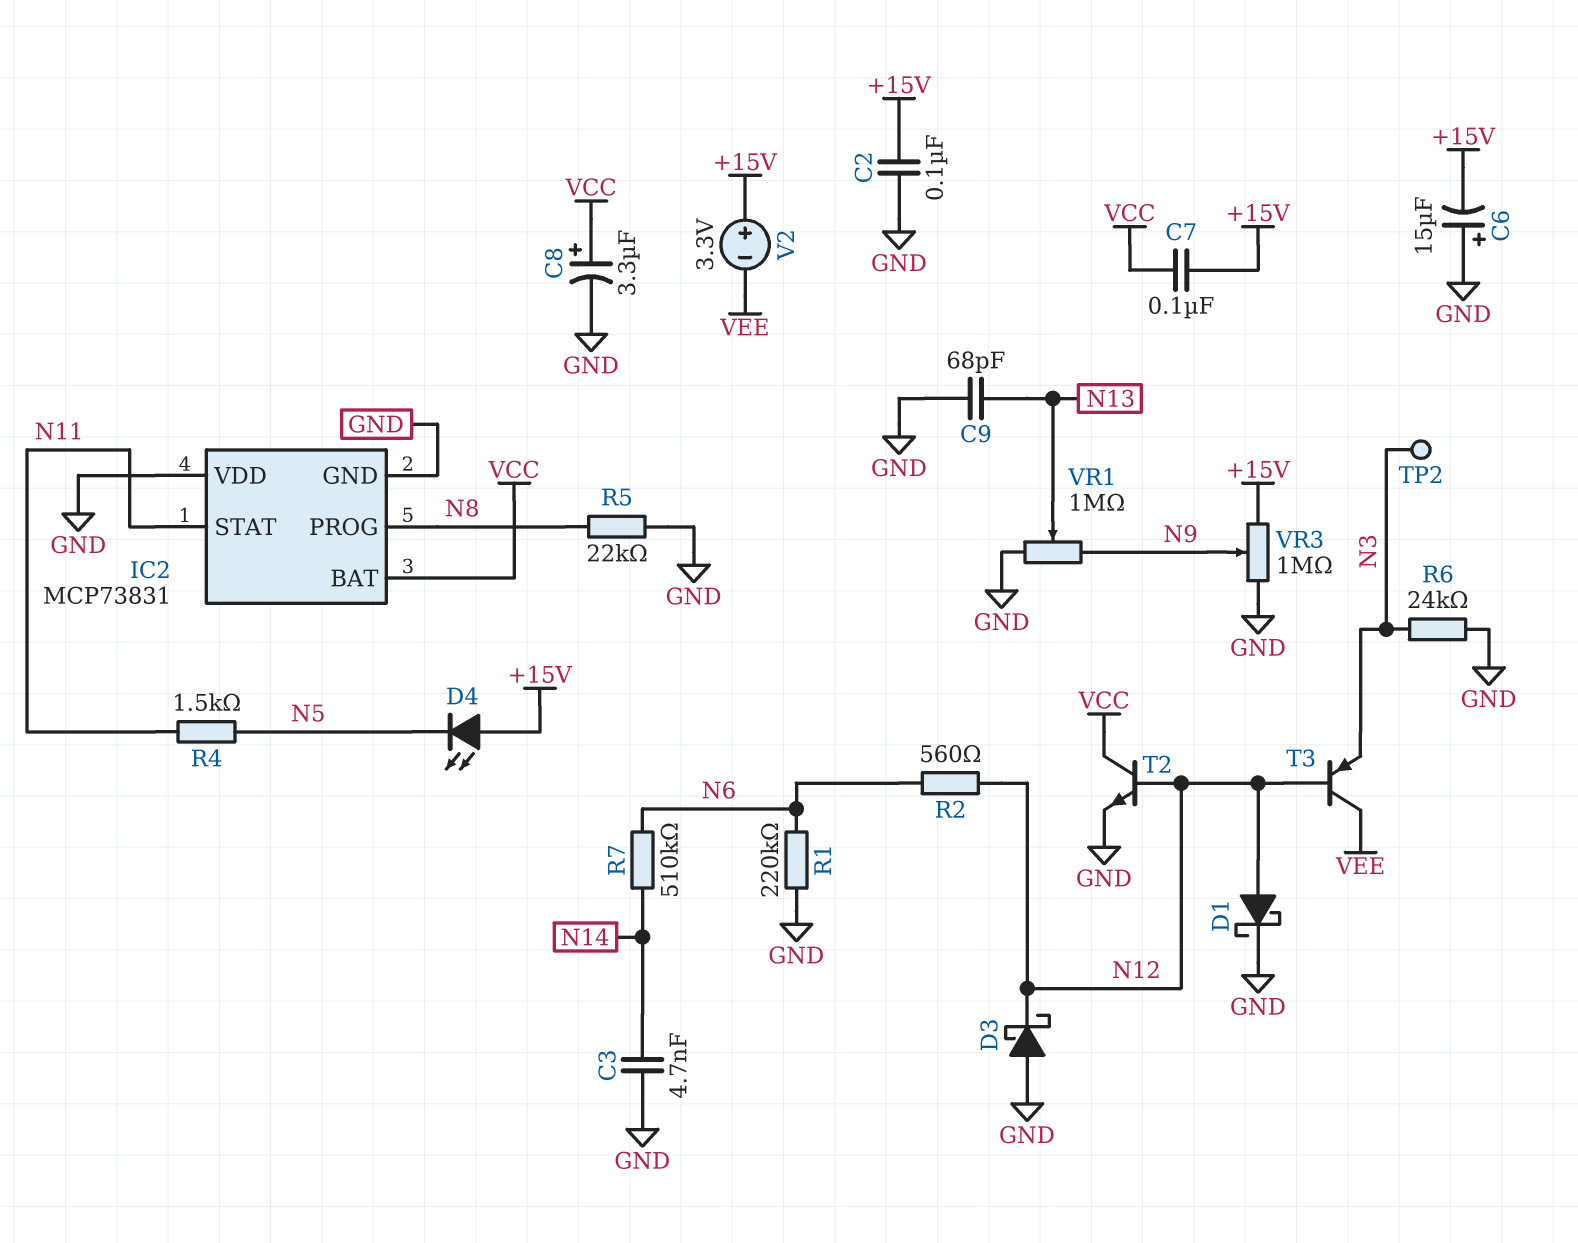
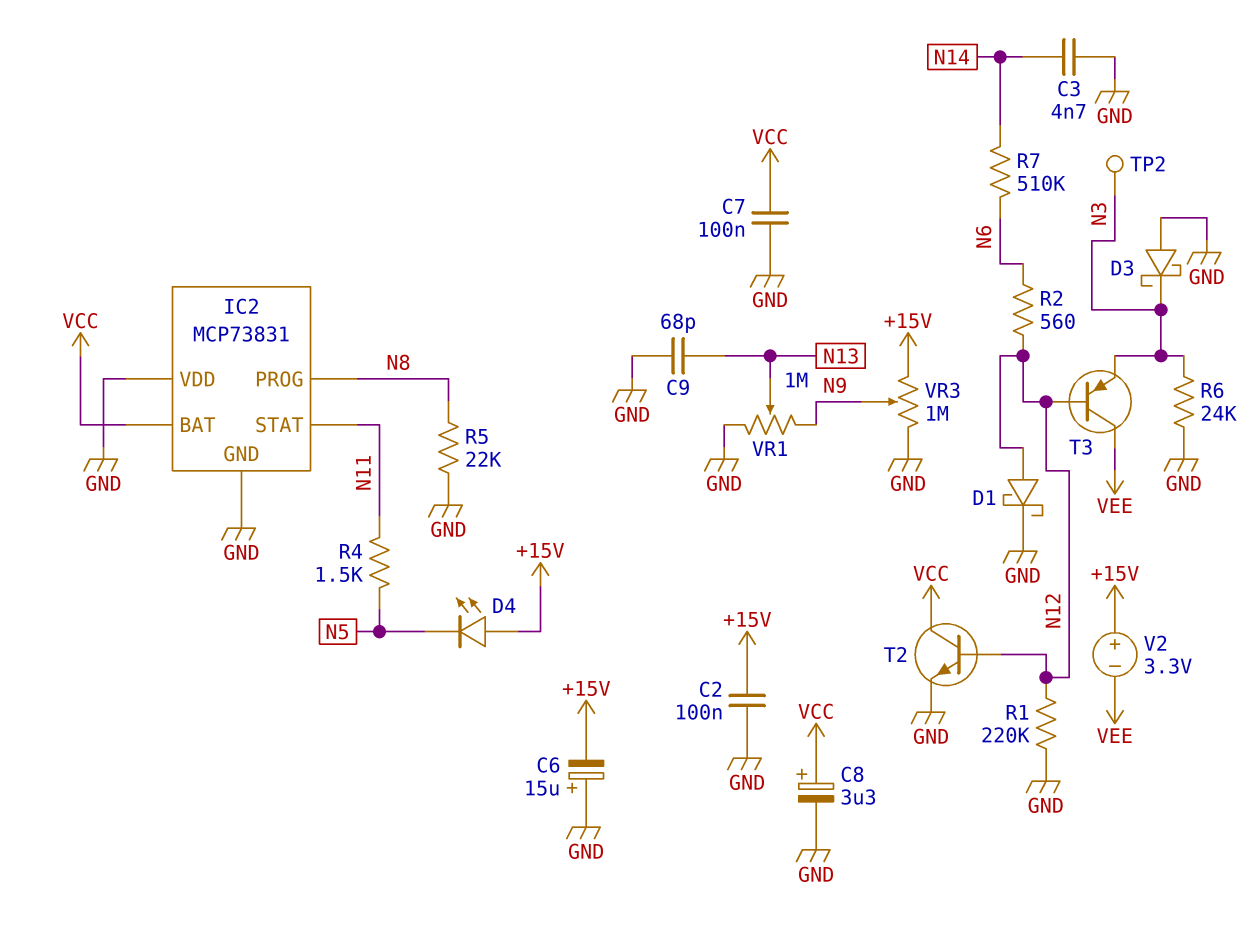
C7: 100nF (+15V, VCC) -> 100nF (GND, VCC)
D3: schottky (A GND, K N12) -> schottky (A GND, K N3)
R1: 220k (GND, N6) -> 220k (GND, N12)

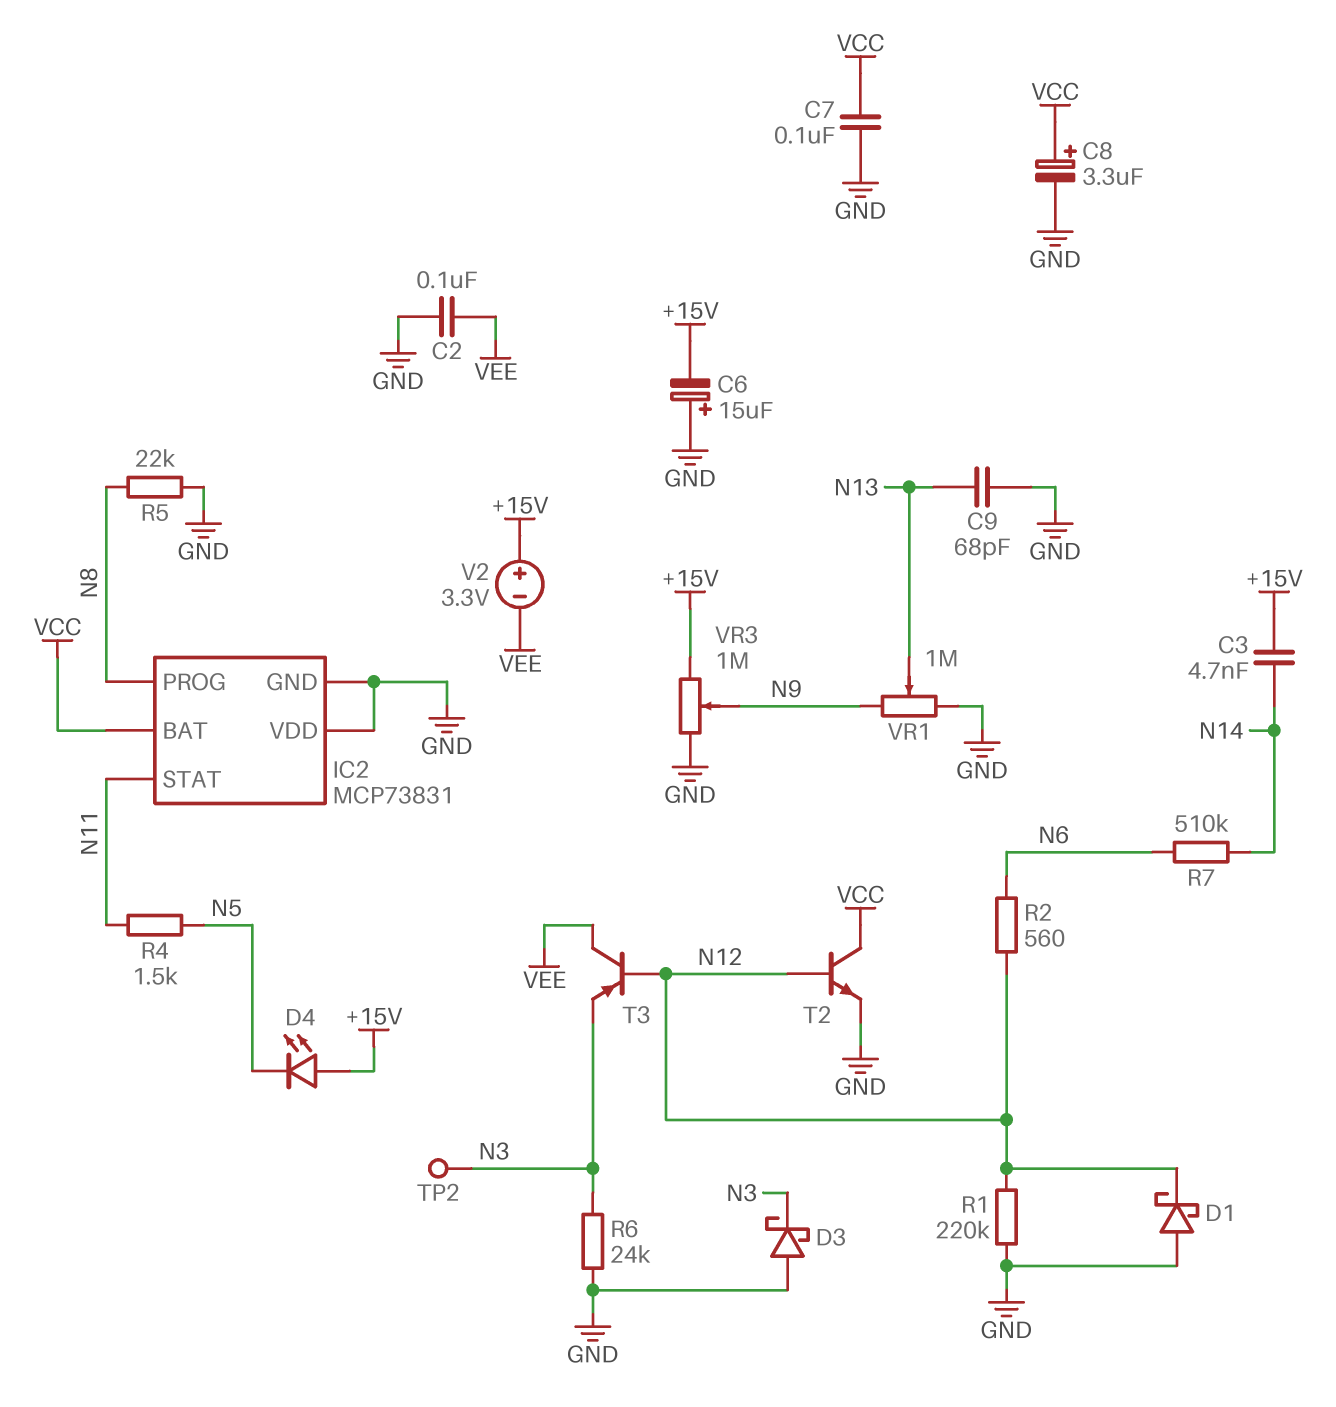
C2: 100nF (+15V, GND) -> 100nF (GND, VEE)
C3: 4.7nF (GND, N14) -> 4.7nF (+15V, N14)
D1: schottky (A N12, K GND) -> schottky (A GND, K N12)

